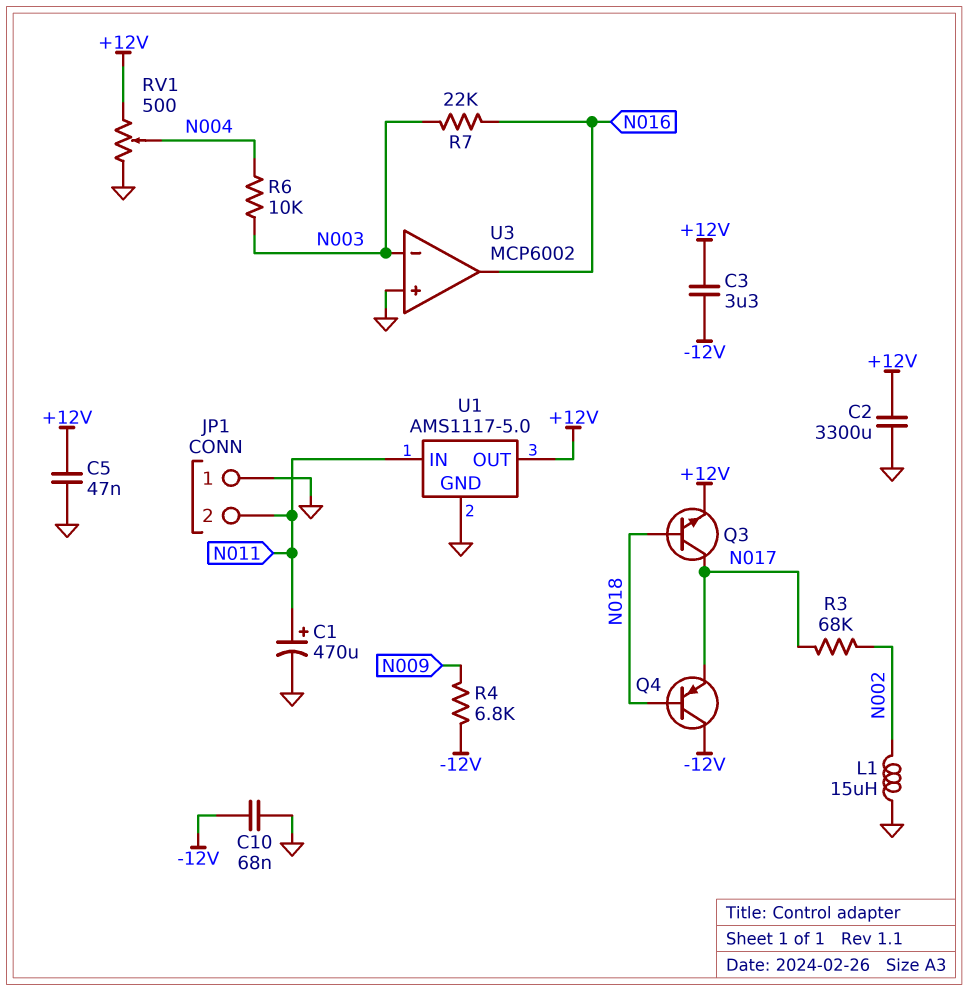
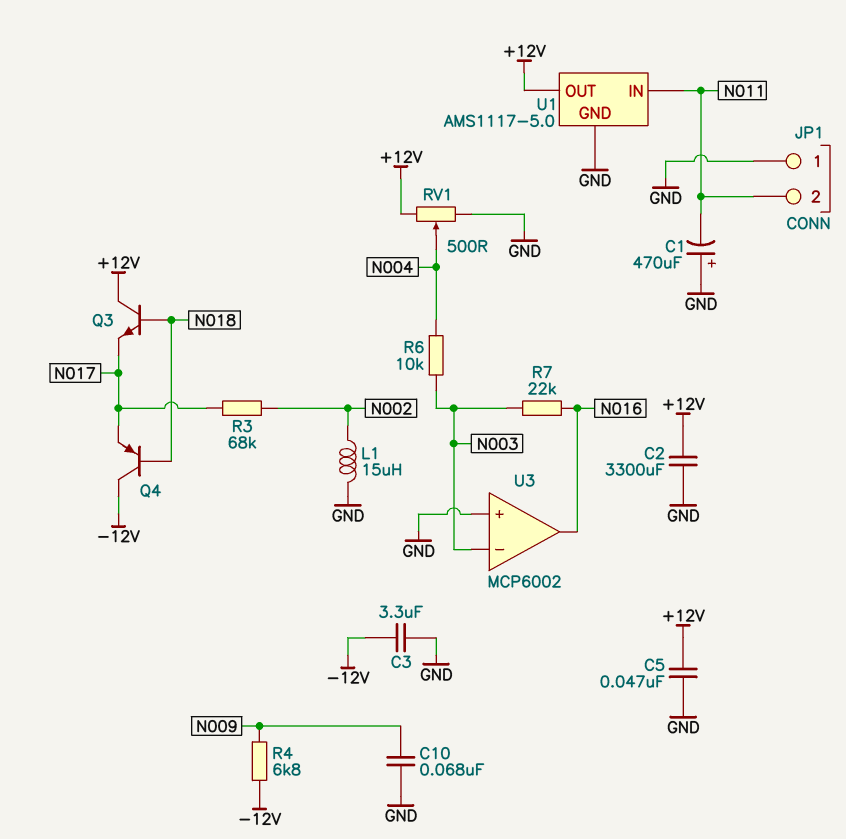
C1: 470uF (plus N011, minus GND) -> 470uF (plus GND, minus N011)
C3: 3.3uF (+12V, -12V) -> 3.3uF (-12V, GND)
C10: 68nF (-12V, GND) -> 68nF (GND, N009)
Q3: NPN (B N018, C N017, E +12V) -> NPN (B N018, C +12V, E N017)

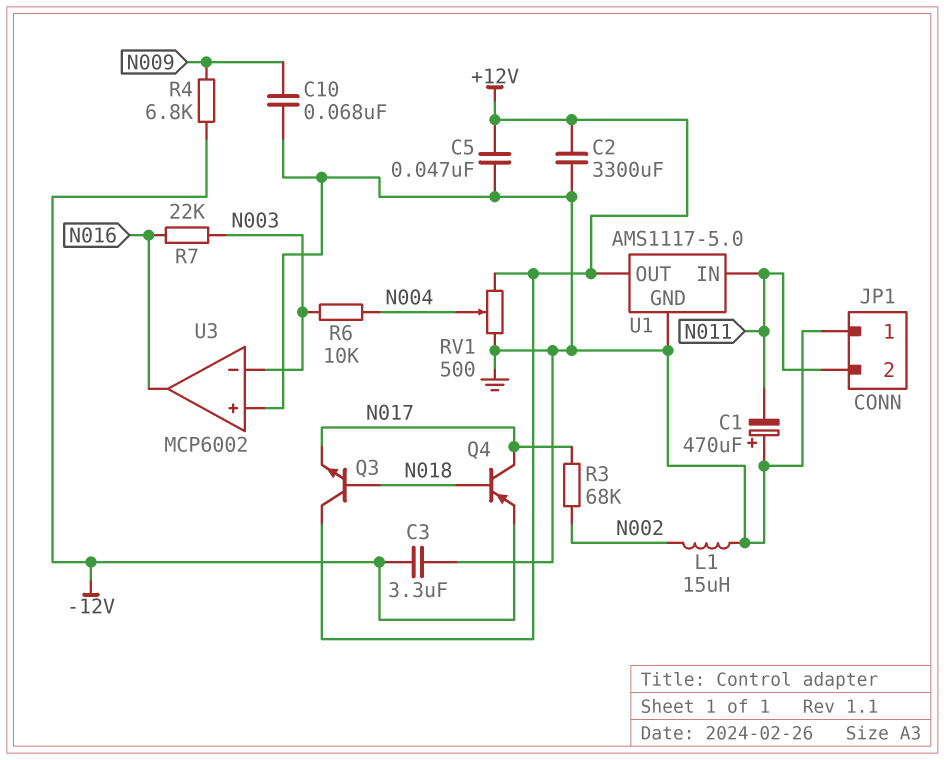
Q4: PNP (B N018, C -12V, E N017) -> PNP (B N018, C N017, E -12V)

